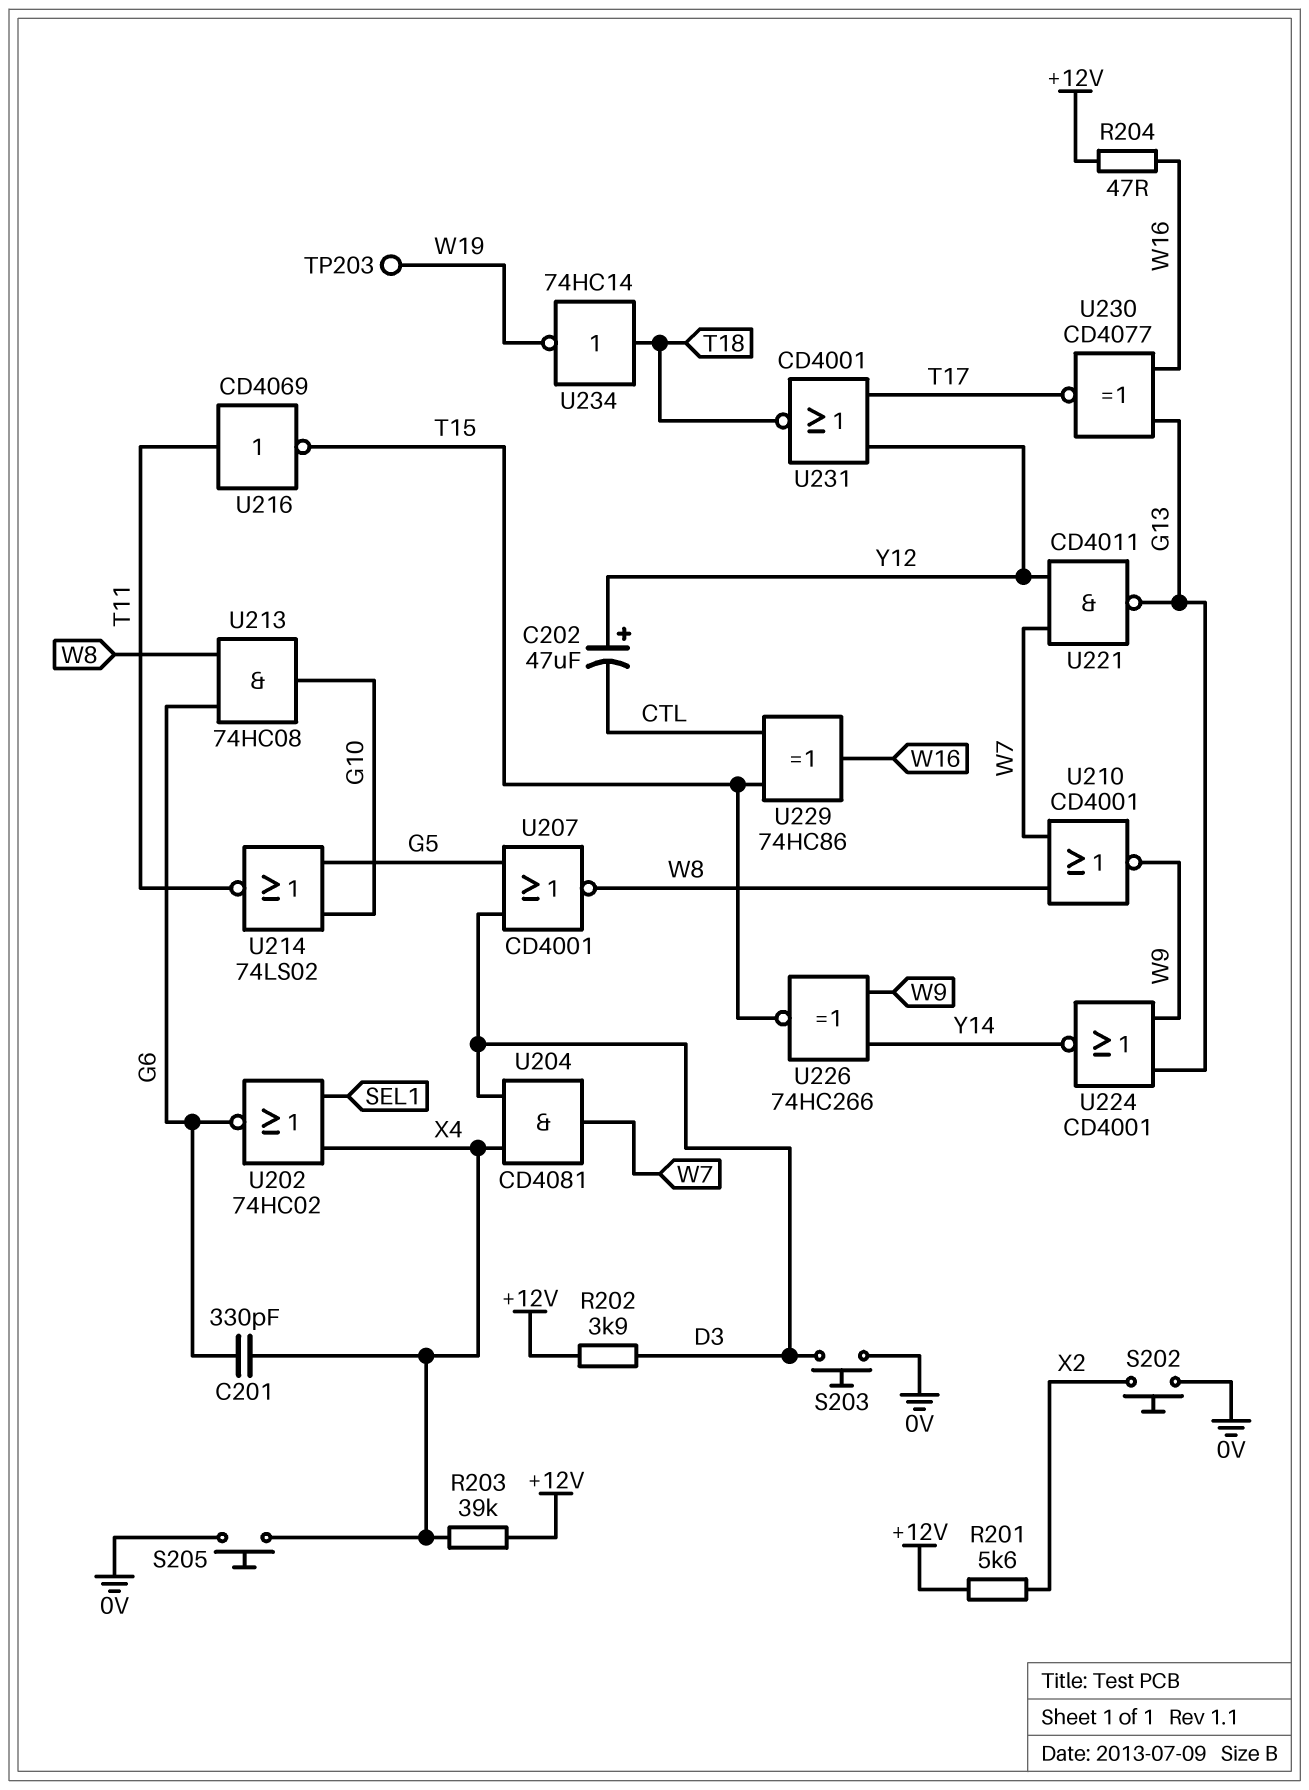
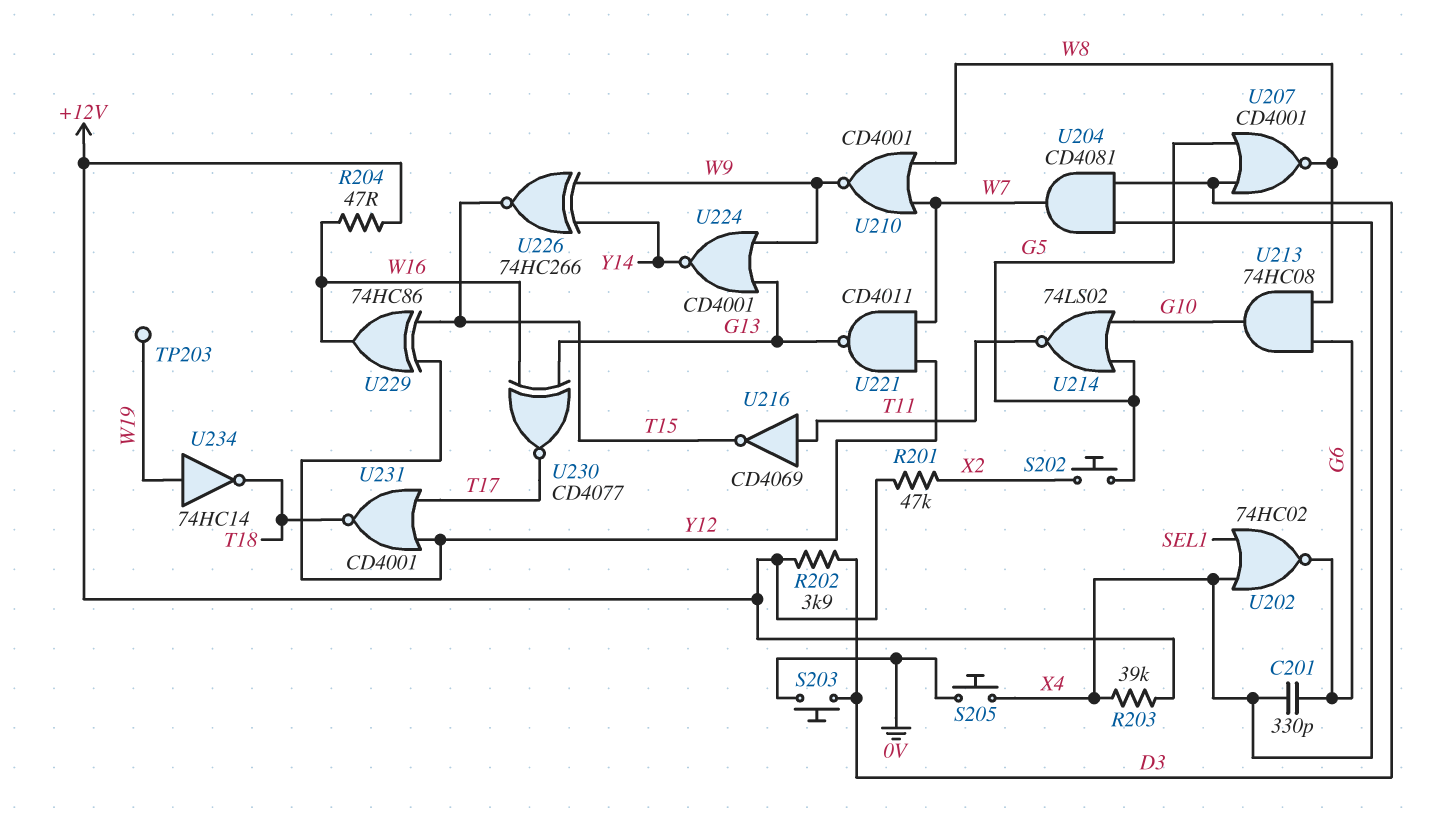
C202: 47uF (plus Y12, minus CTL) -> none
R201: 5.6k (+12V, X2) -> 47k (+12V, X2)
S202: button (0V, X2) -> button (G5, X2)
U229: XOR 74HC86 (in CTL, in T15, out W16) -> XOR 74HC86 (in T15, in Y12, out W16)
U234: NOT 74HC14 (in T18, out W19) -> NOT 74HC14 (in W19, out T18)

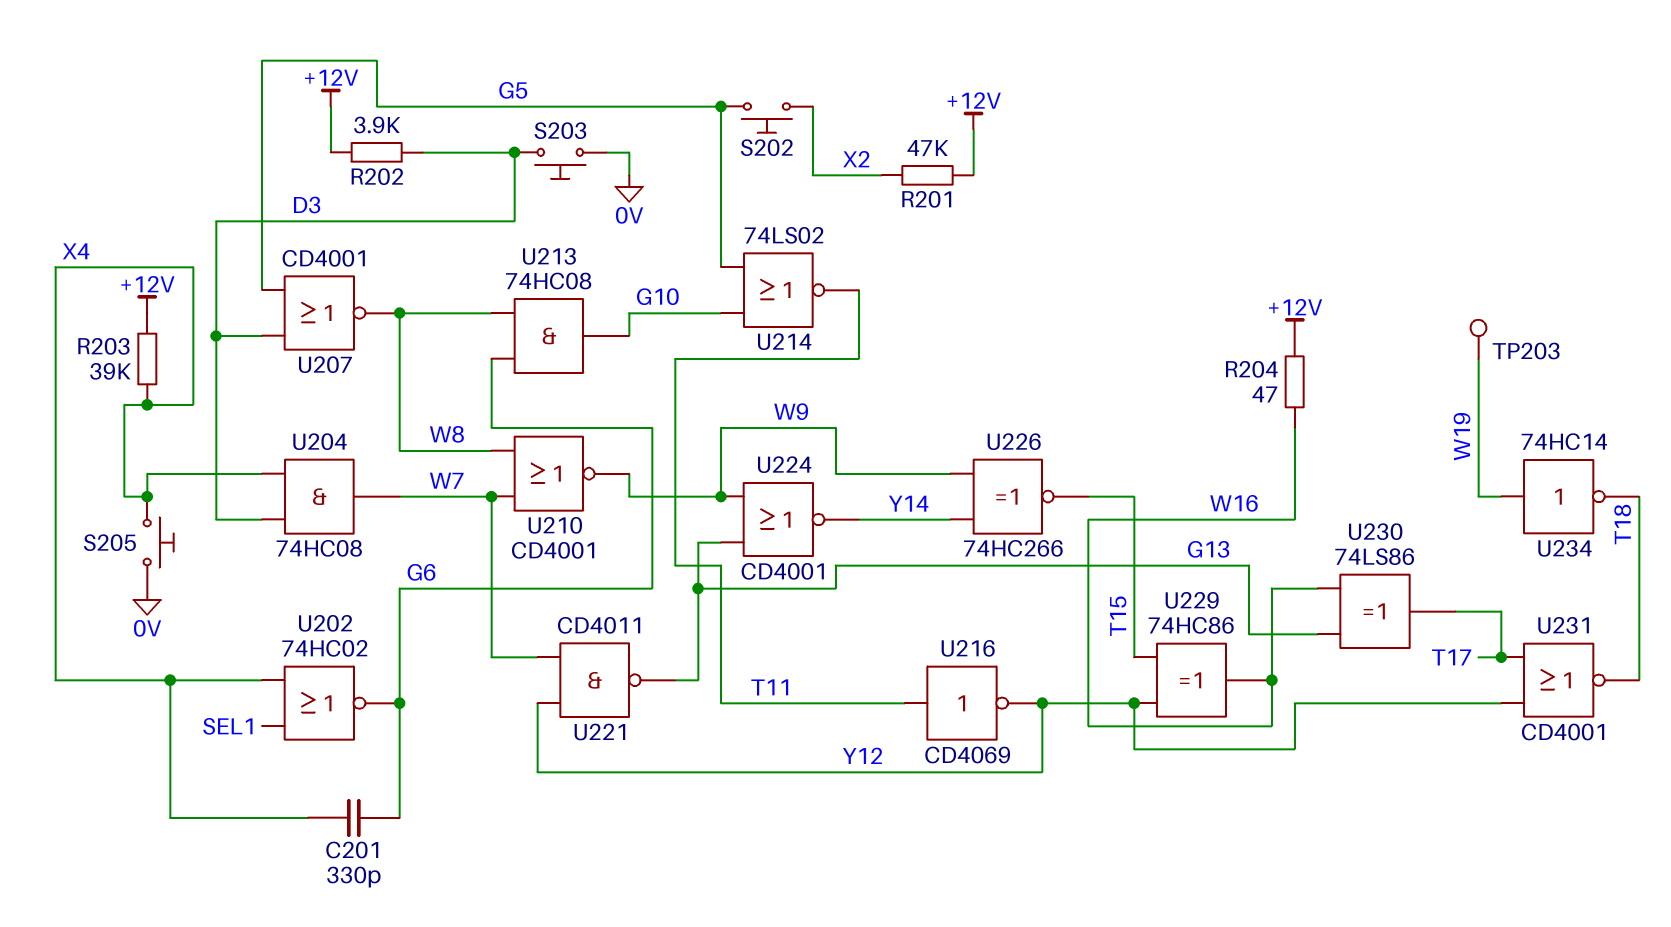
U204: AND CD4081 (in D3, in X4, out W7) -> AND 74HC08 (in D3, in X4, out W7)
U216: NOT CD4069 (in T11, out T15) -> NOT CD4069 (in T11, out Y12)
U230: XNOR CD4077 (in G13, in W16, out T17) -> XOR 74LS86 (in G13, in W16, out T17)

